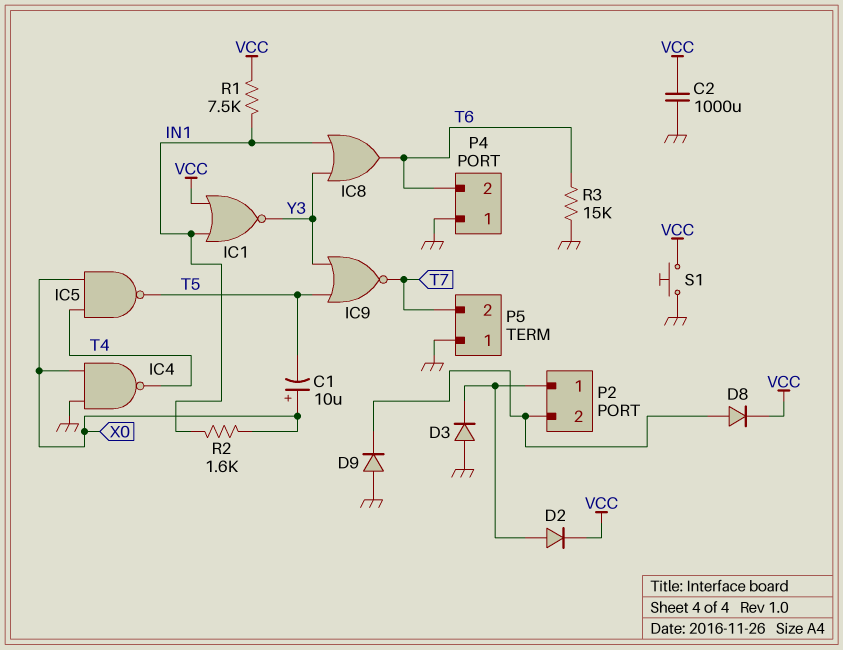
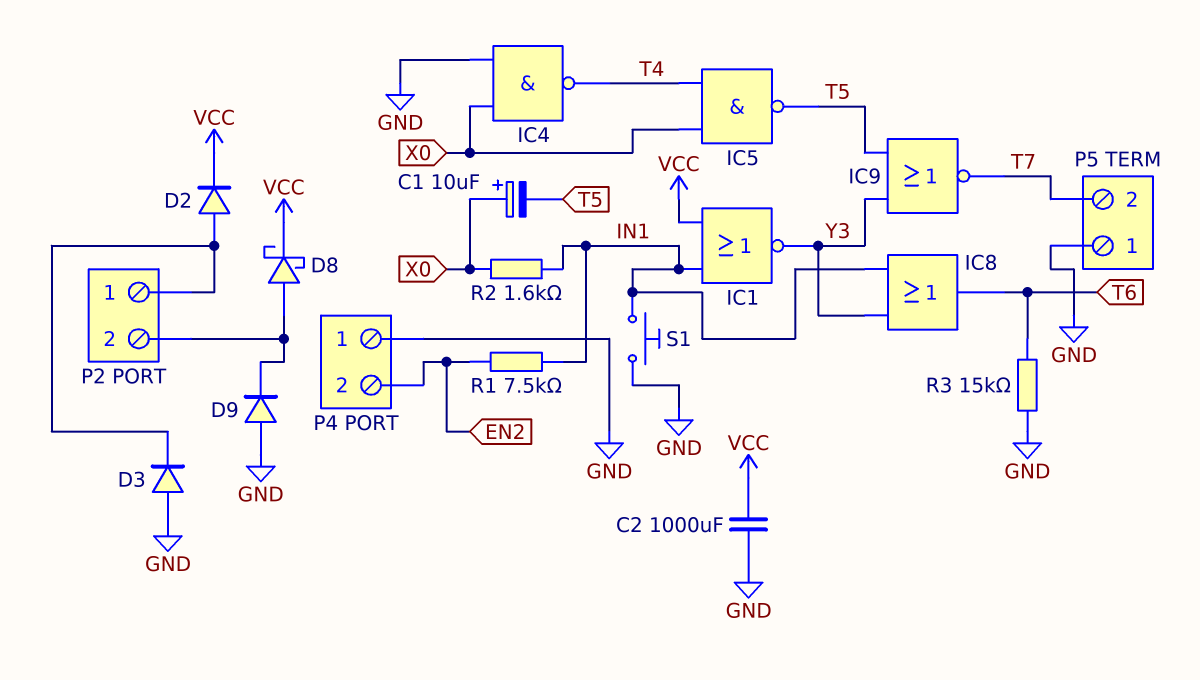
D8: diode (A P2/2, K VCC) -> schottky (A P2/2, K VCC)
P4 pin 2: T6 -> EN2
R1: 7.5k (IN1, VCC) -> 7.5k (EN2, IN1)
S1: button (GND, VCC) -> button (GND, IN1)

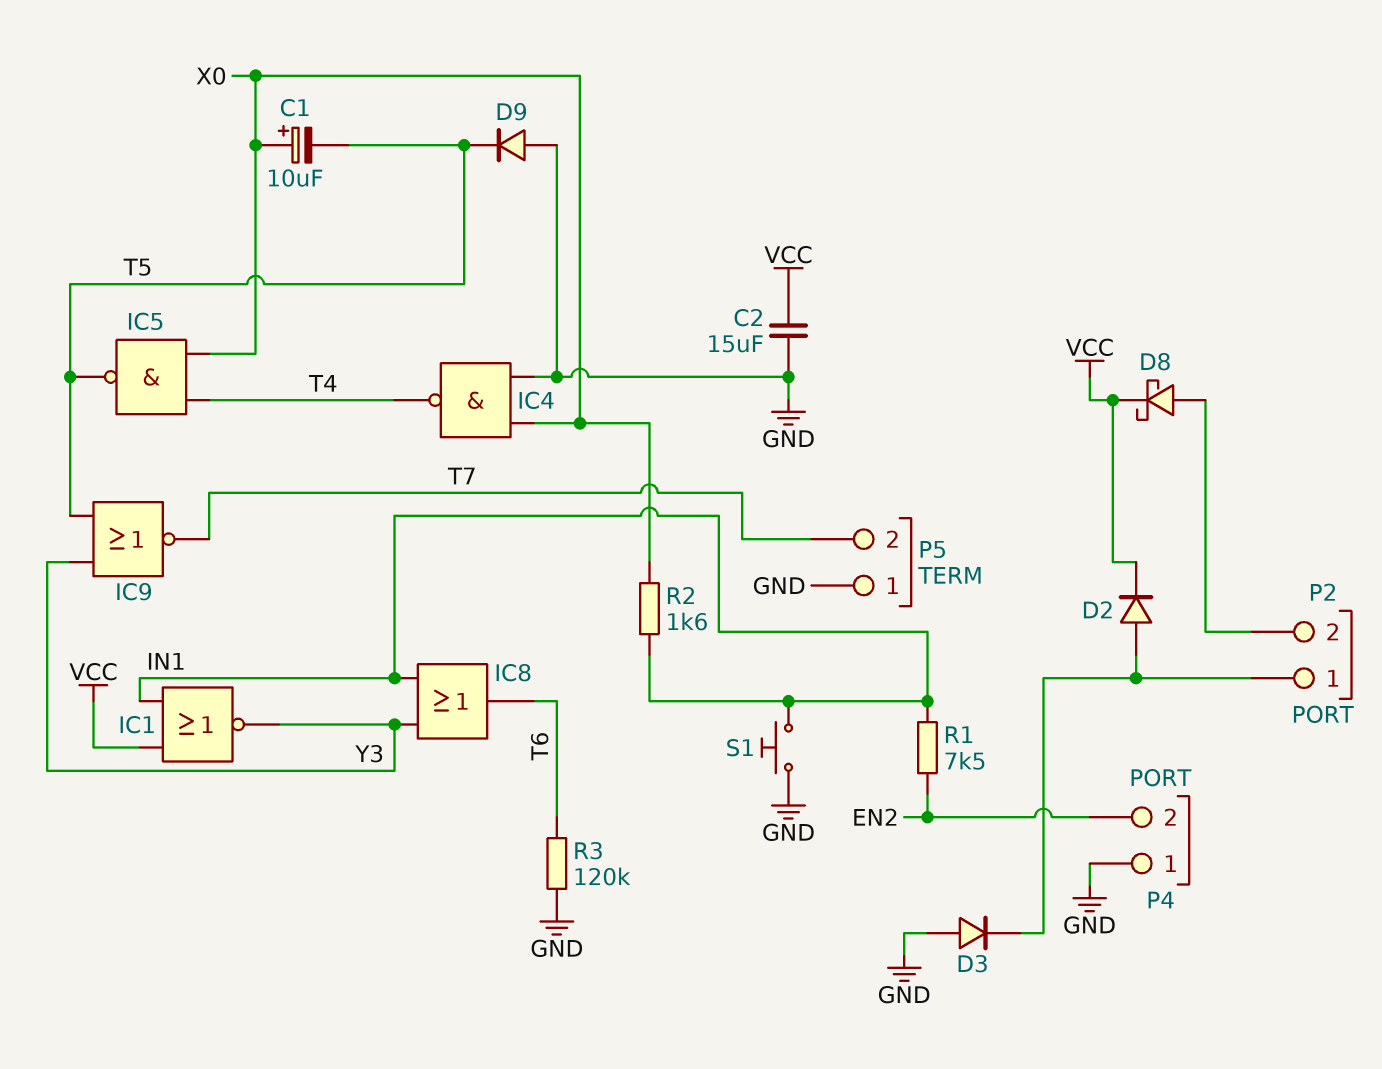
C2: 1000uF (GND, VCC) -> 15uF (GND, VCC)
D9: diode (A GND, K P2/2) -> diode (A GND, K T5)
R3: 15k (GND, T6) -> 120k (GND, T6)

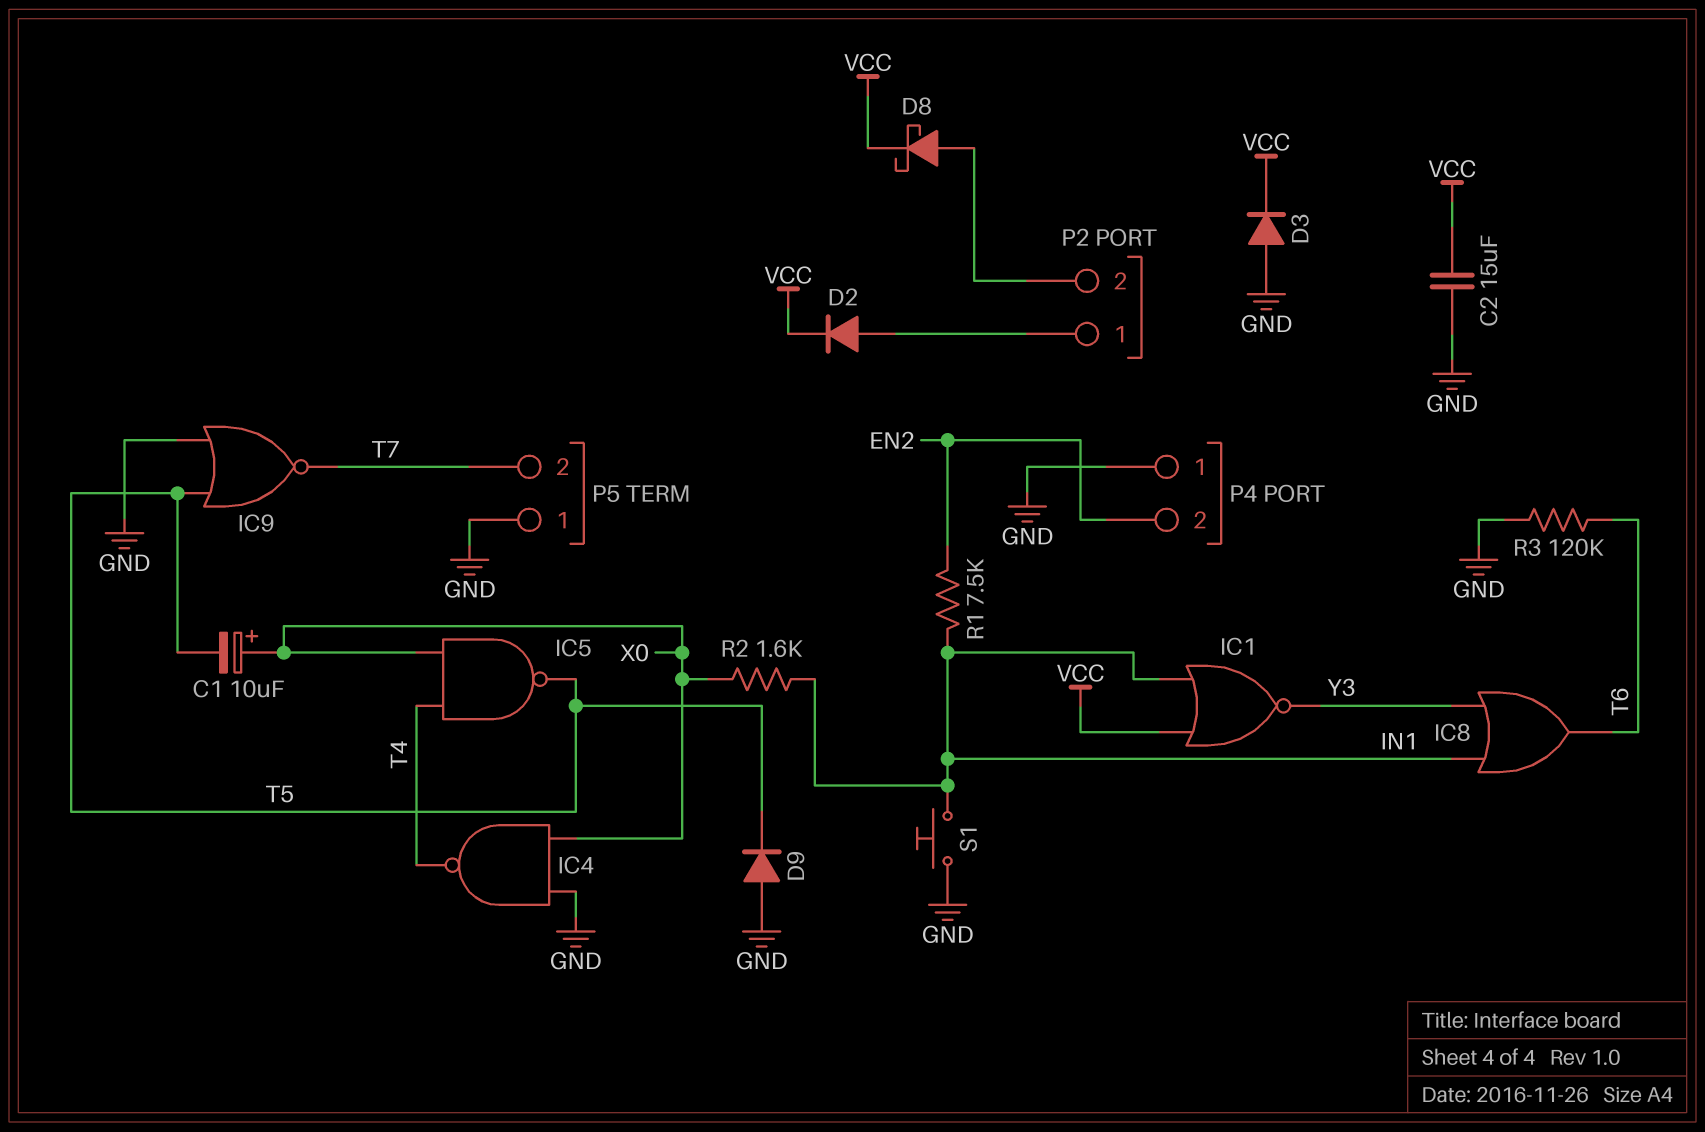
D3: diode (A GND, K P2/1) -> diode (A GND, K VCC)
IC9: NOR (in T5, in Y3, out T7) -> NOR (in GND, in T5, out T7)

